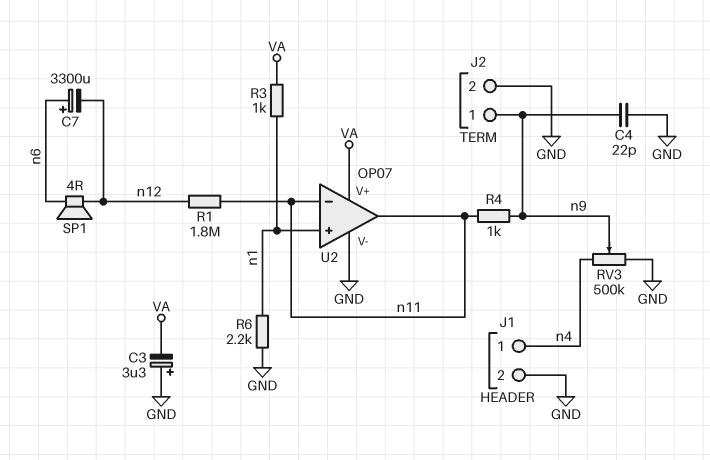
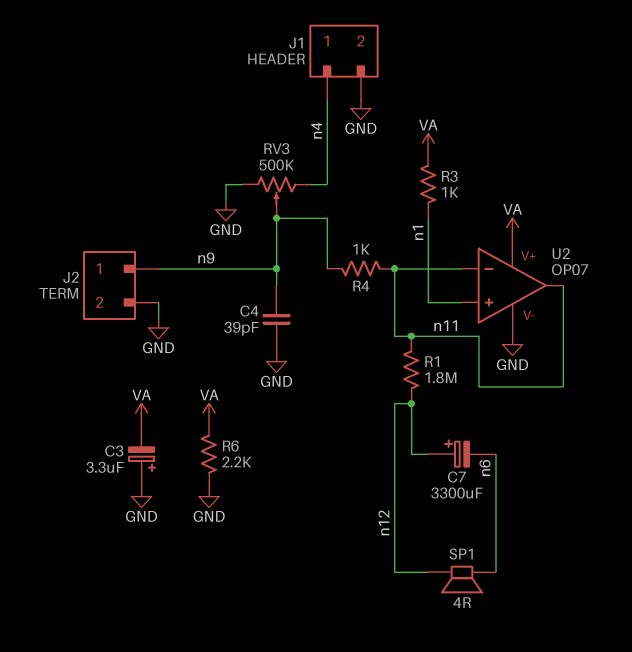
C4: 22pF (GND, n9) -> 39pF (GND, n9)
C7: 3300uF (plus n6, minus n12) -> 3300uF (plus n12, minus n6)
R6: 2.2k (GND, n1) -> 2.2k (GND, VA)

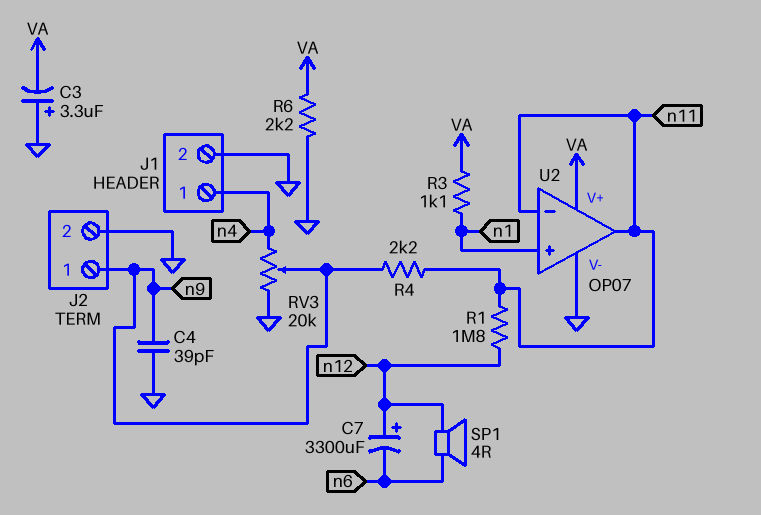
R3: 1k (VA, n1) -> 1.1k (VA, n1)
R4: 1k (n9, n11) -> 2.2k (n9, n11)
RV3: 500k (GND, n4, wiper n9) -> 20k (GND, n4, wiper n9)

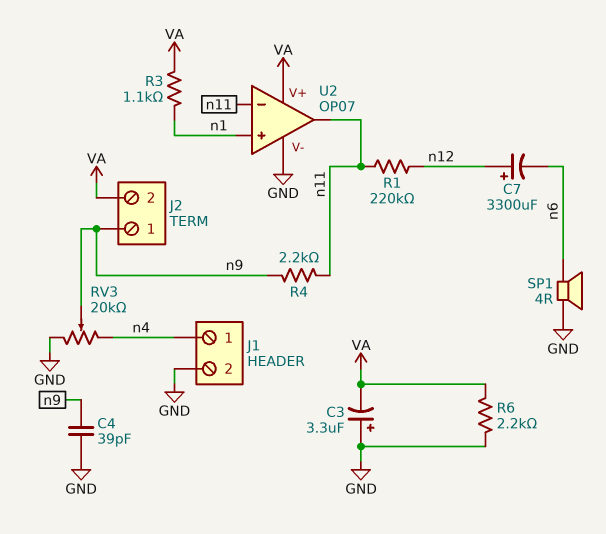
J2 pin 2: GND -> VA
R1: 1.8M (n11, n12) -> 220k (n11, n12)
SP1: speaker 4R (n6, n12) -> speaker 4R (GND, n6)

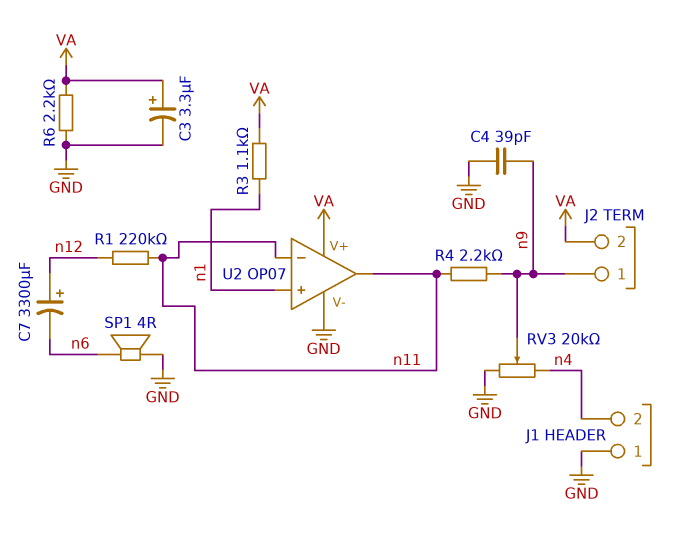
C3: 3.3uF (plus GND, minus VA) -> 3.3uF (plus VA, minus GND)
J1 pin 1: n4 -> GND
J1 pin 2: GND -> n4

